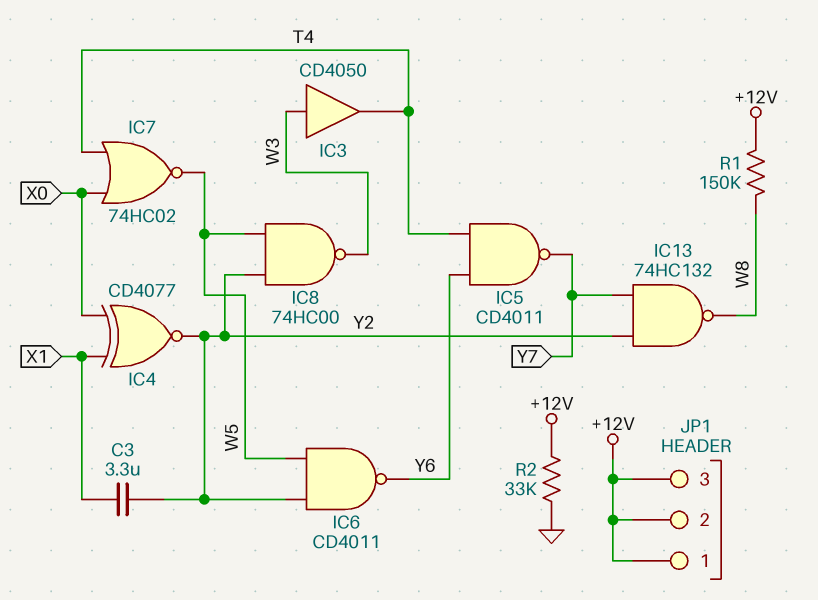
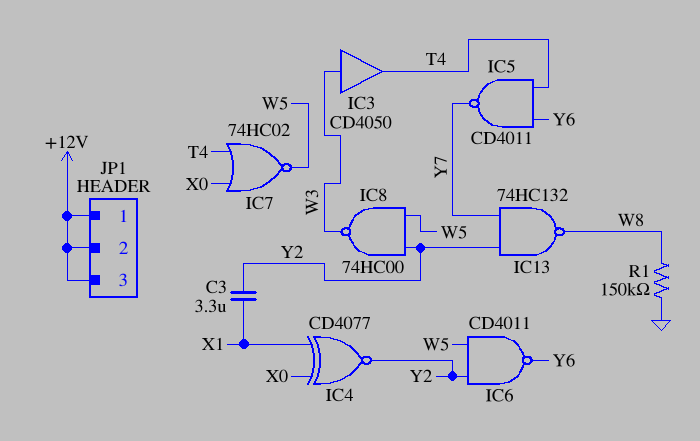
R1: 150k (+12V, W8) -> 150k (GND, W8)
R2: 33k (+12V, GND) -> none

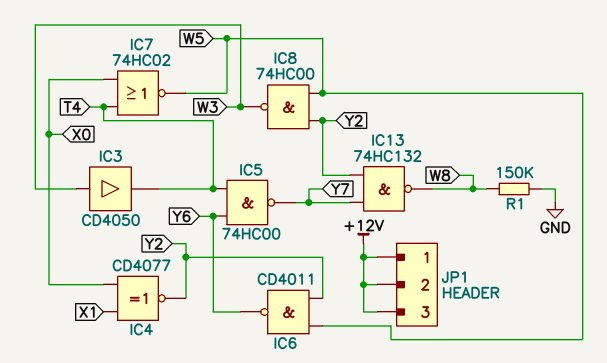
C3: 3.3uF (X1, Y2) -> none
IC5: NAND CD4011 (in T4, in Y6, out Y7) -> NAND 74HC00 (in T4, in Y6, out Y7)

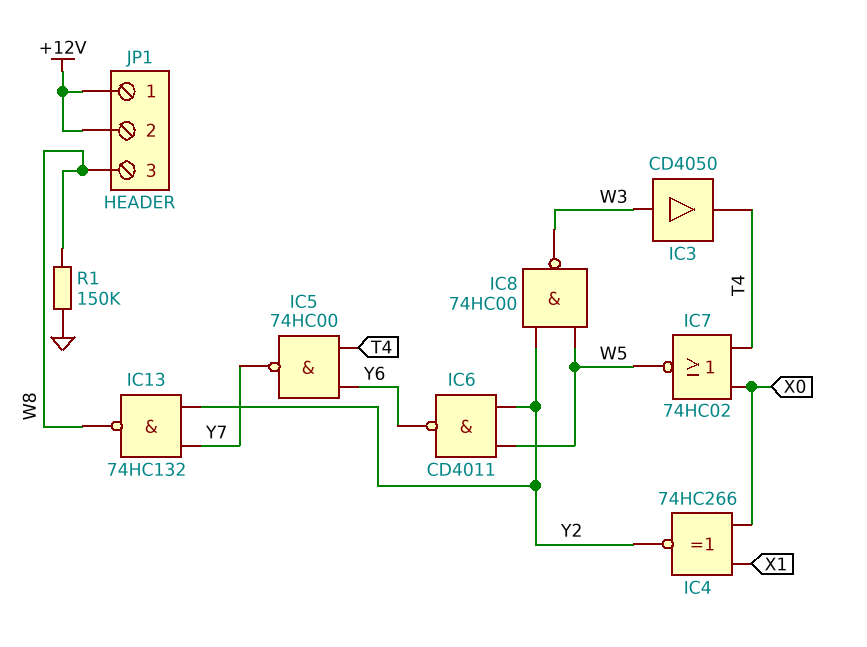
IC4: XNOR CD4077 (in X0, in X1, out Y2) -> XNOR 74HC266 (in X0, in X1, out Y2)
JP1 pin 3: +12V -> W8

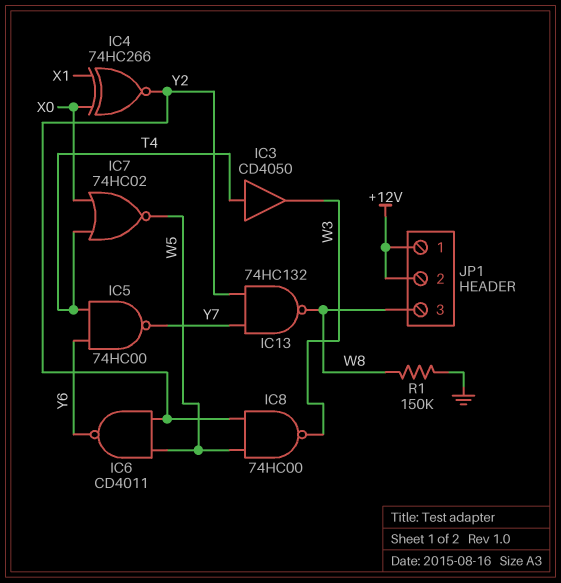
IC3: buffer CD4050 (in W3, out T4) -> buffer CD4050 (in T4, out W3)

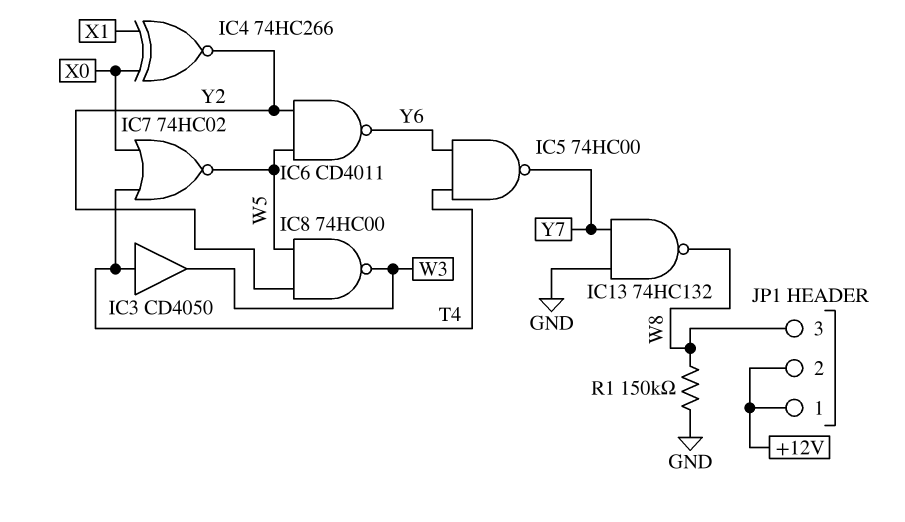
IC13: NAND 74HC132 (in Y2, in Y7, out W8) -> NAND 74HC132 (in GND, in Y7, out W8)

